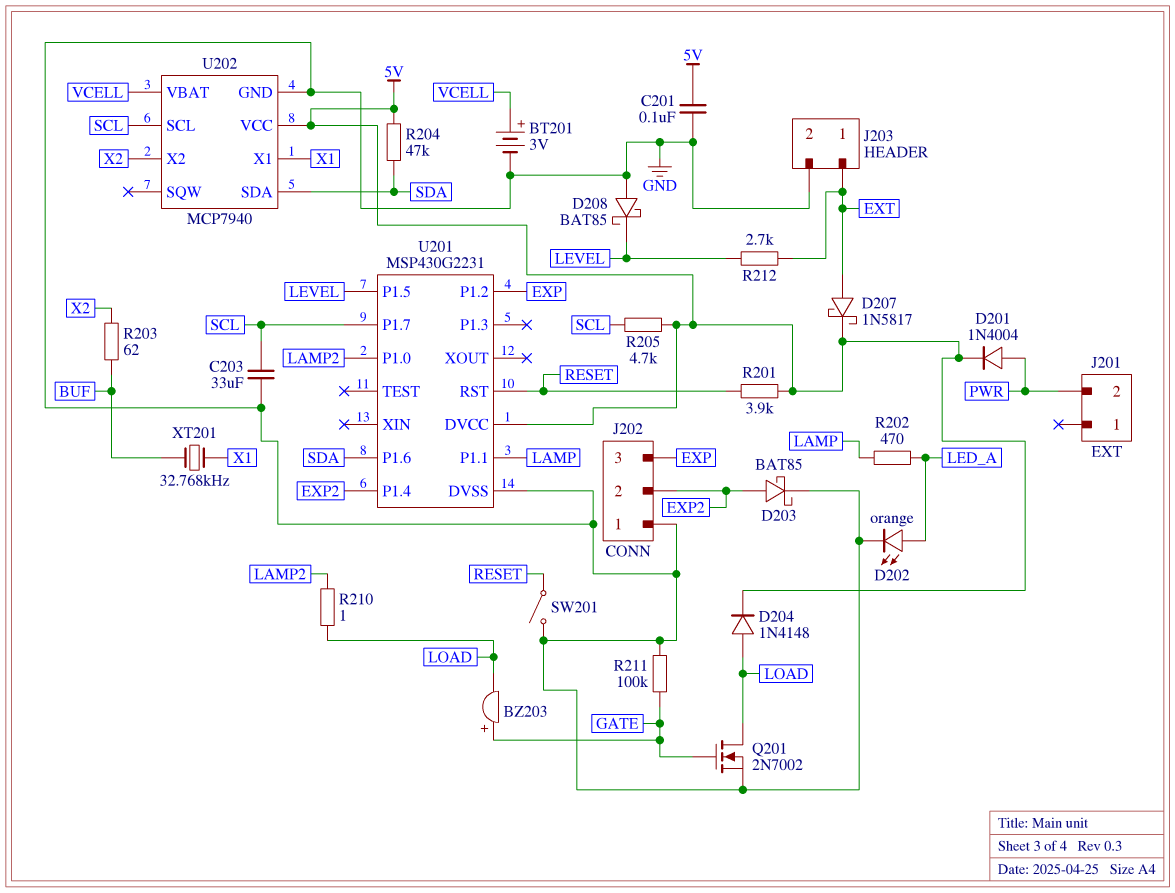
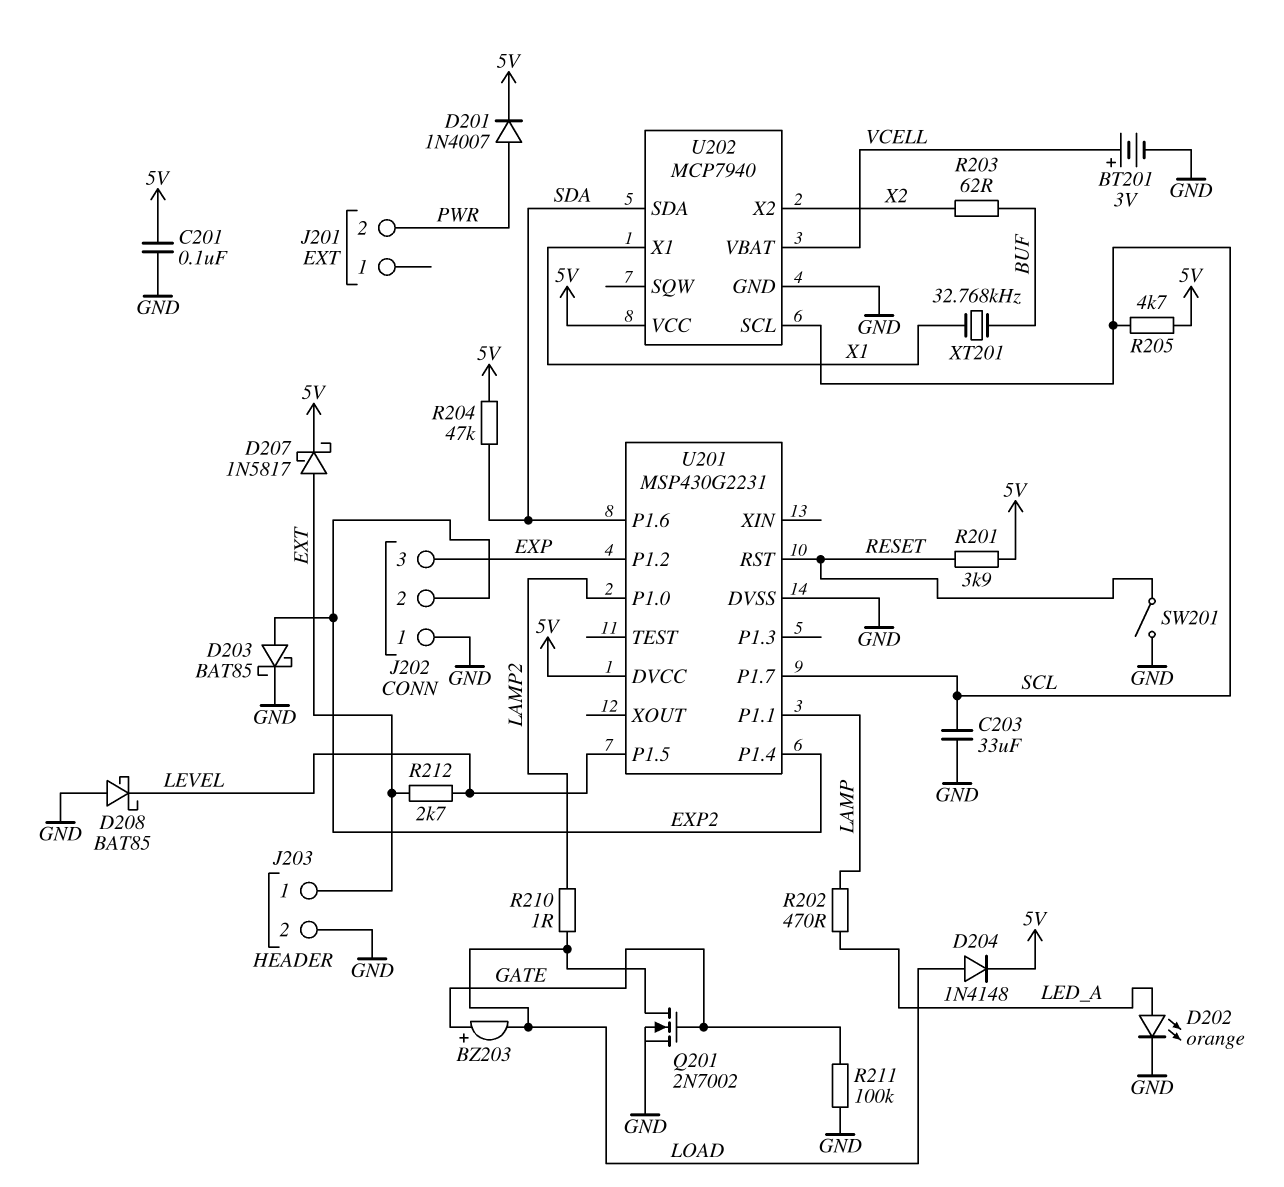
D201: diode 1N4004 (A PWR, K 5V) -> diode 1N4007 (A PWR, K 5V)

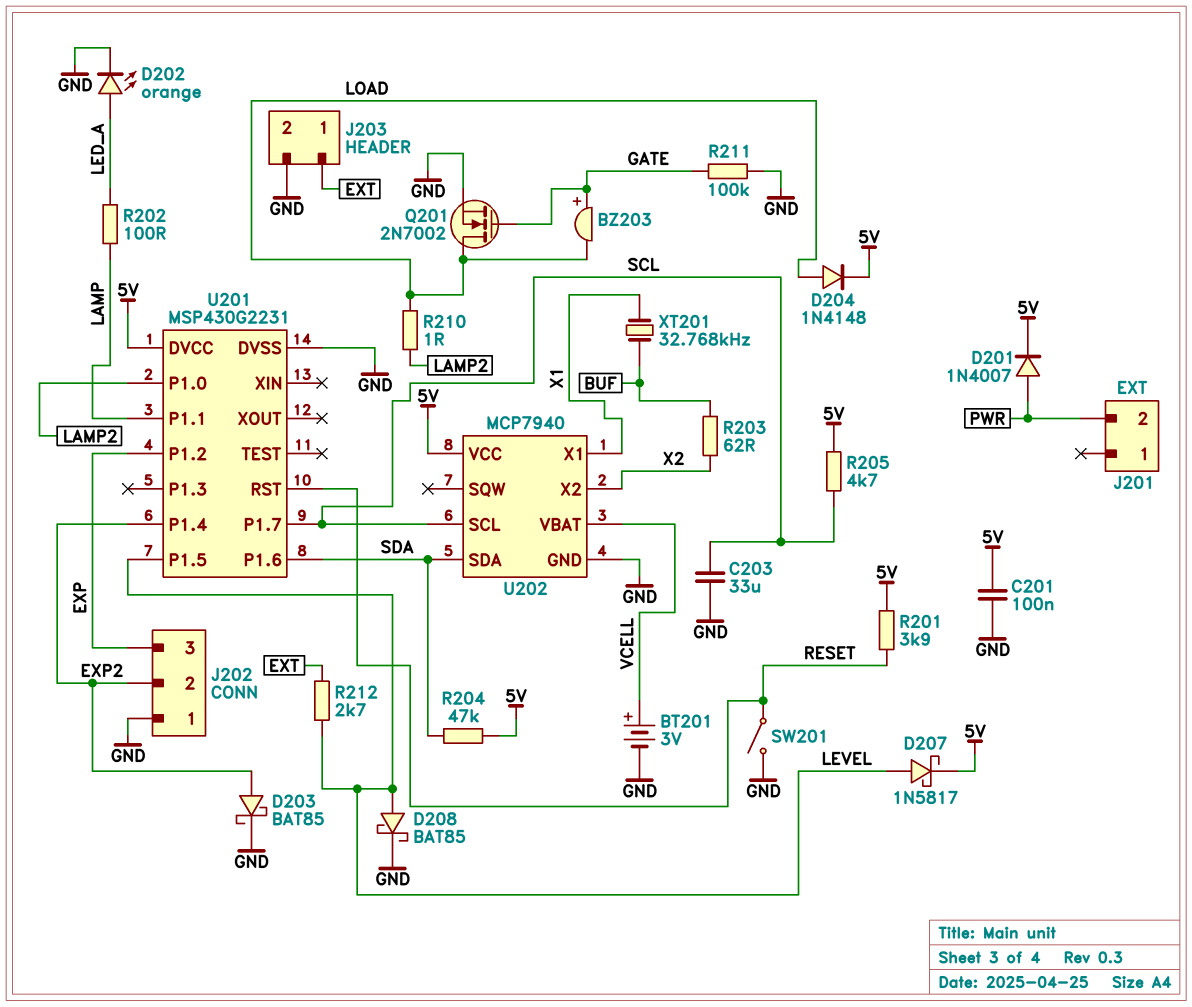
D207: schottky 1N5817 (A EXT, K 5V) -> schottky 1N5817 (A LEVEL, K 5V)
D208: schottky BAT85 (A GND, K LEVEL) -> schottky BAT85 (A LEVEL, K GND)
R202: 470 (LAMP, LED_A) -> 100 (LAMP, LED_A)

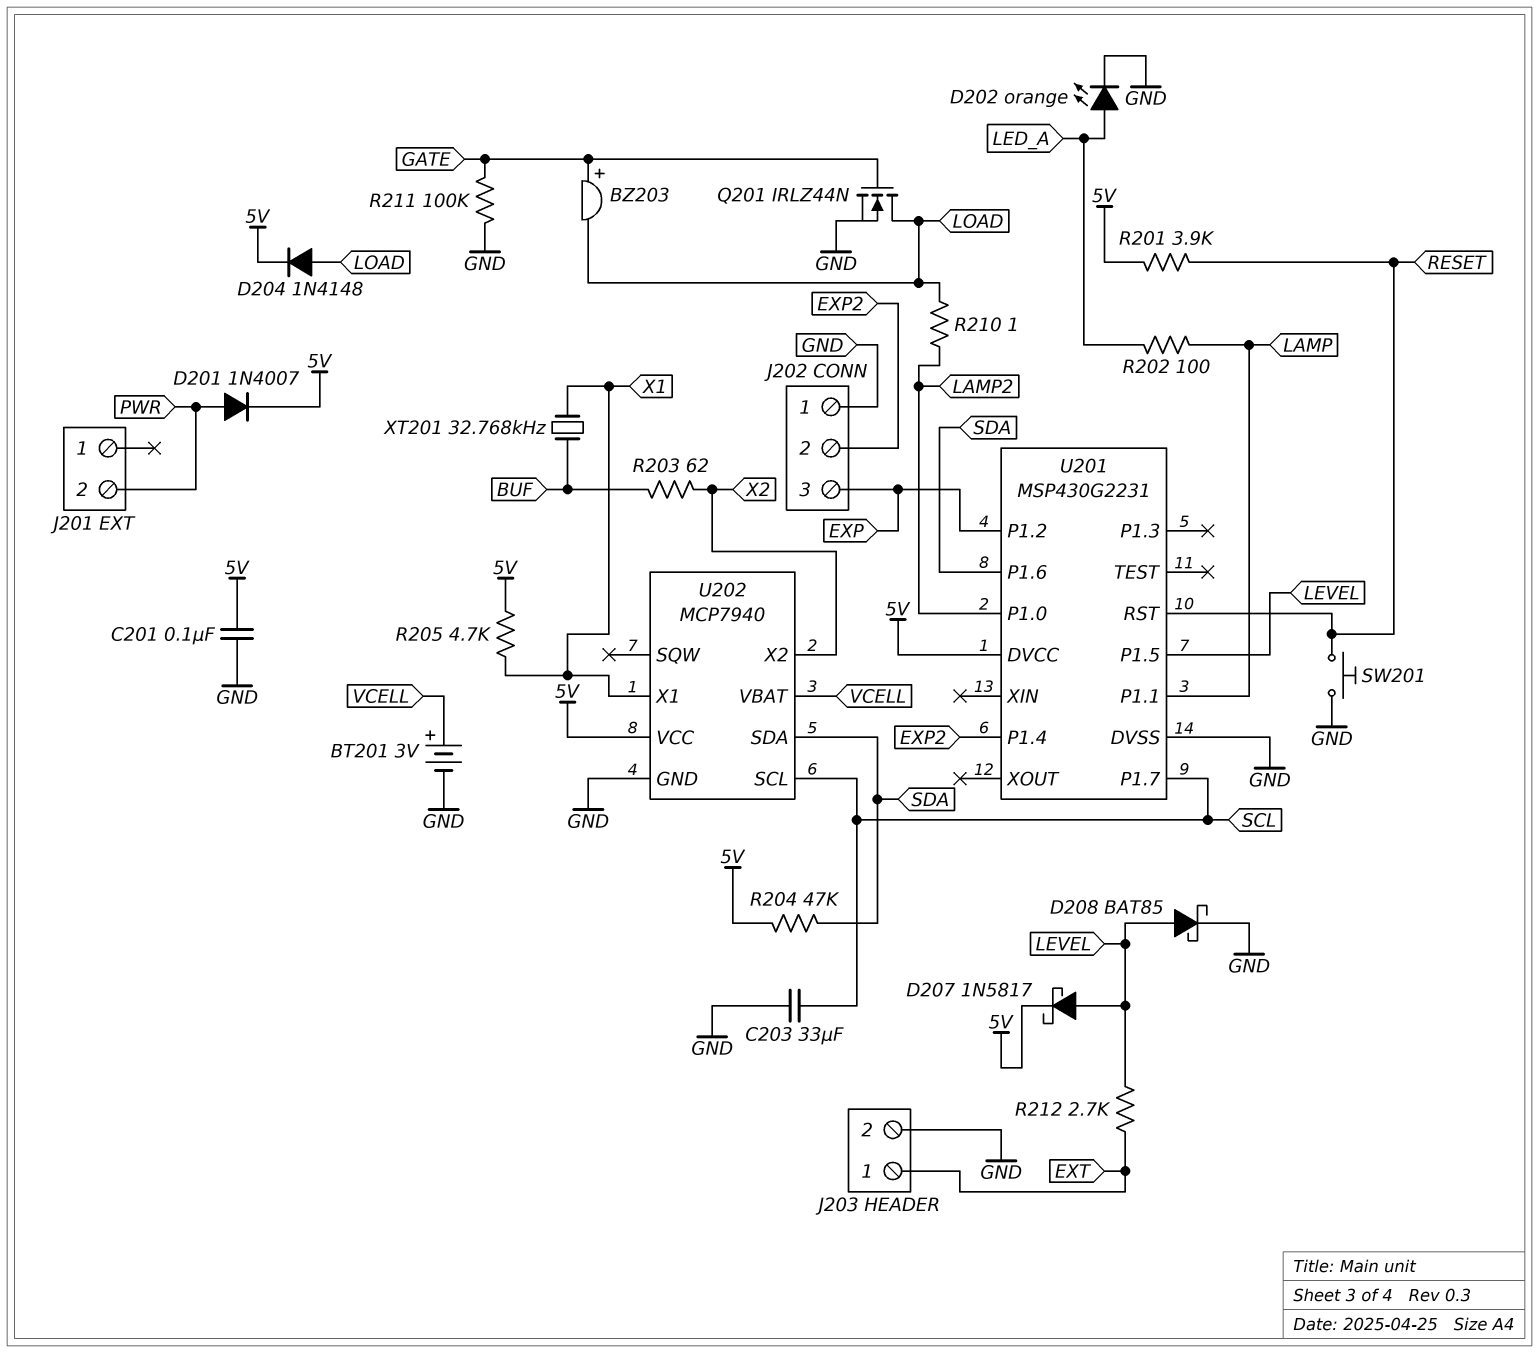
D203: schottky BAT85 (A EXP2, K GND) -> none
Q201: NMOS 2N7002 (G GATE, D LOAD, S GND) -> NMOS IRLZ44N (G GATE, D LOAD, S GND)
R205: 4.7k (5V, SCL) -> 4.7k (5V, X1)
SW201: switch (GND, RESET) -> button (GND, RESET)

